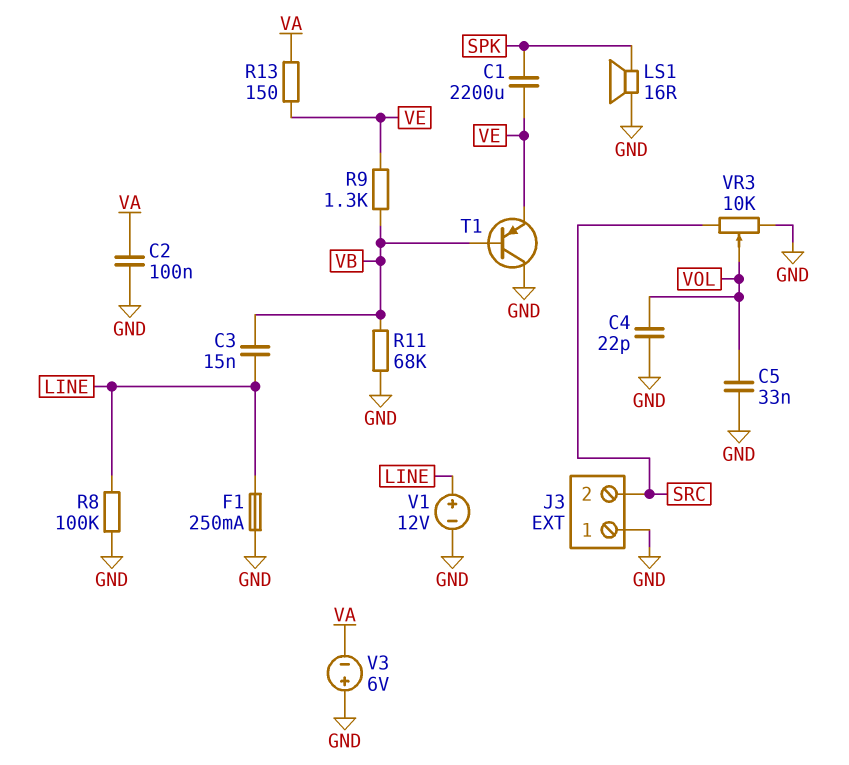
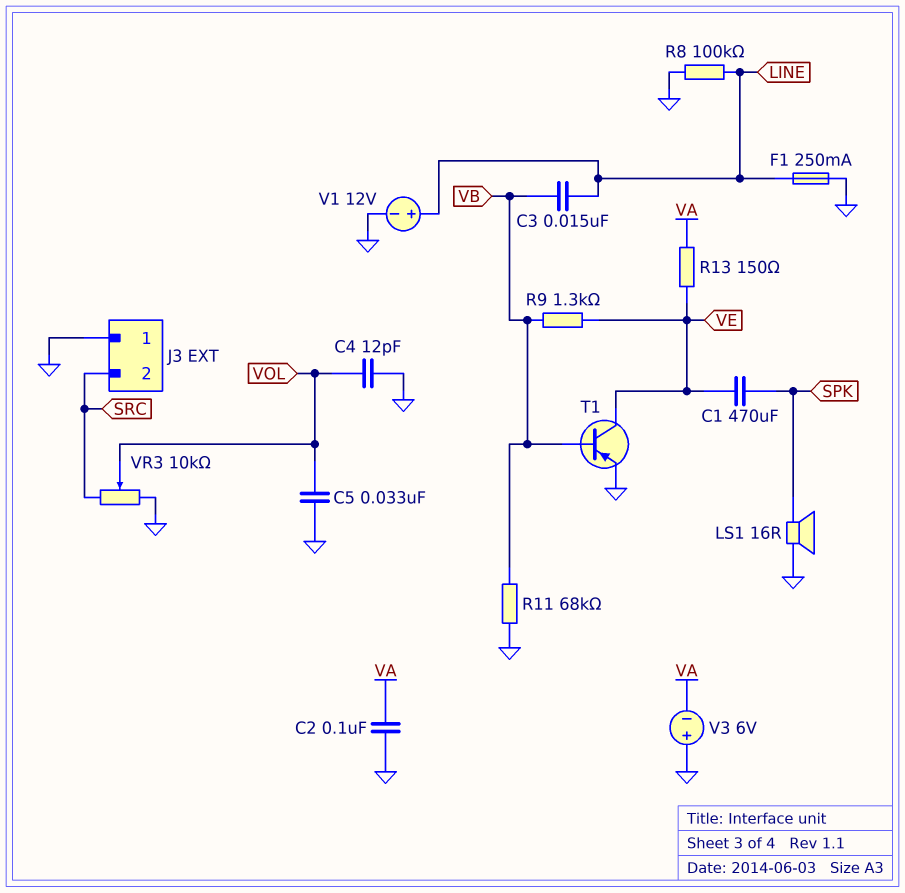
C1: 2200uF (SPK, VE) -> 470uF (SPK, VE)
C4: 22pF (GND, VOL) -> 12pF (GND, VOL)
T1: PNP (B VB, C GND, E VE) -> PNP (B VB, C VE, E GND)

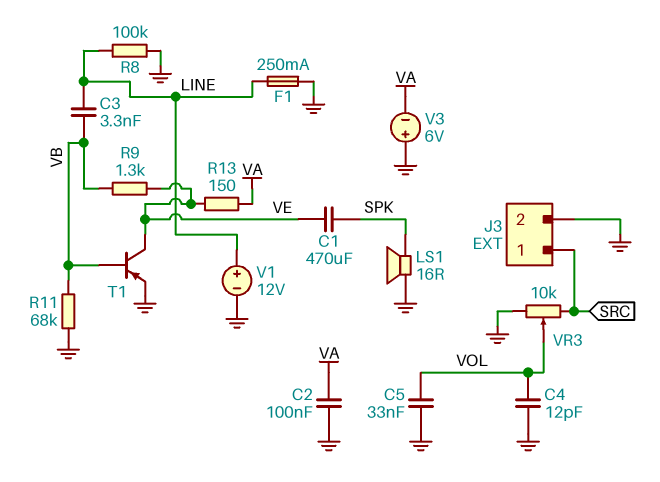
C3: 15nF (LINE, VB) -> 3.3nF (LINE, VB)
J3 pin 1: GND -> SRC
J3 pin 2: SRC -> GND

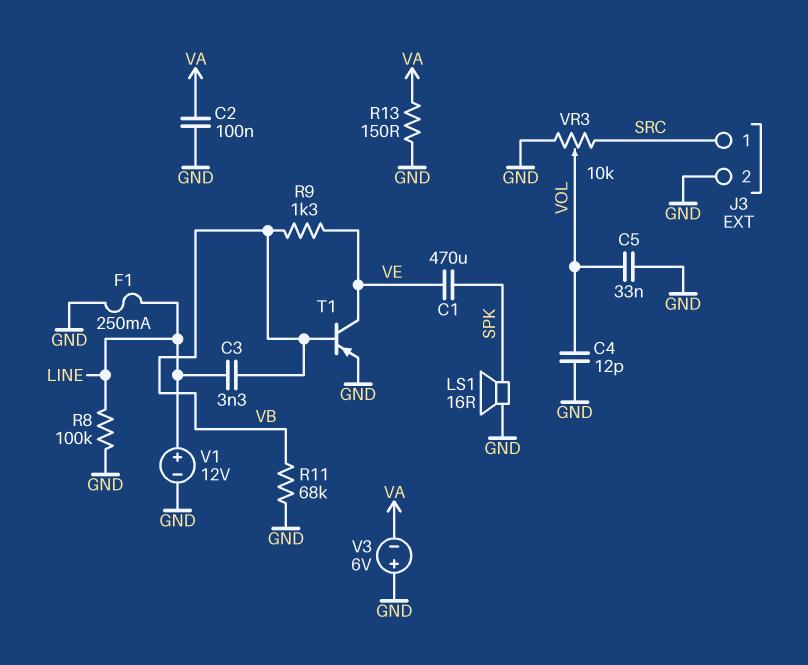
R13: 150 (VA, VE) -> 150 (GND, VA)

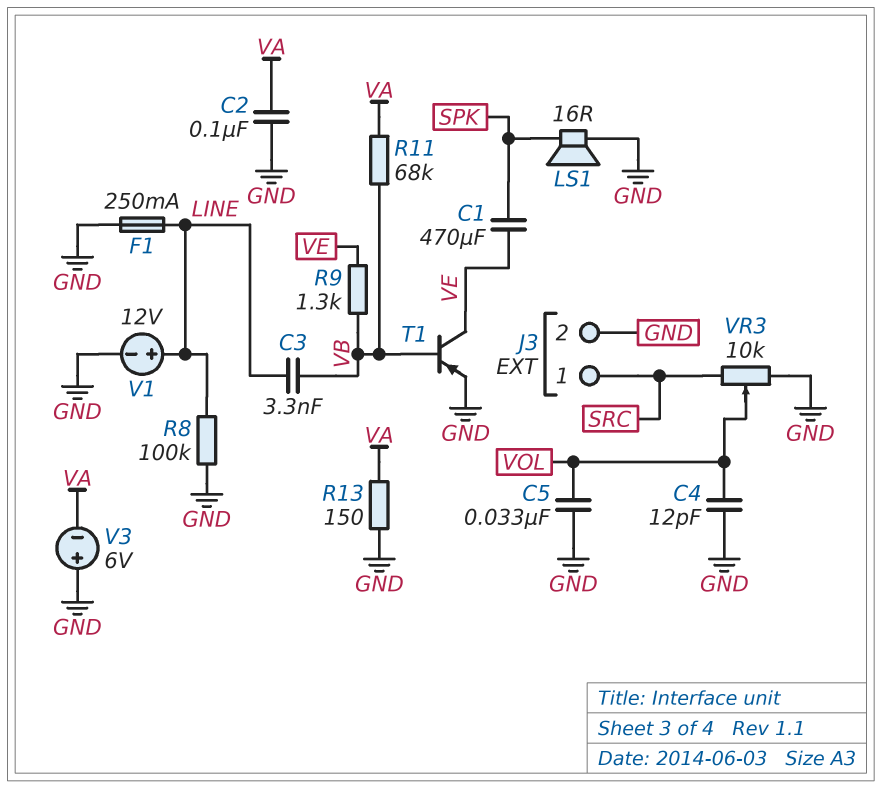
R11: 68k (GND, VB) -> 68k (VA, VB)

